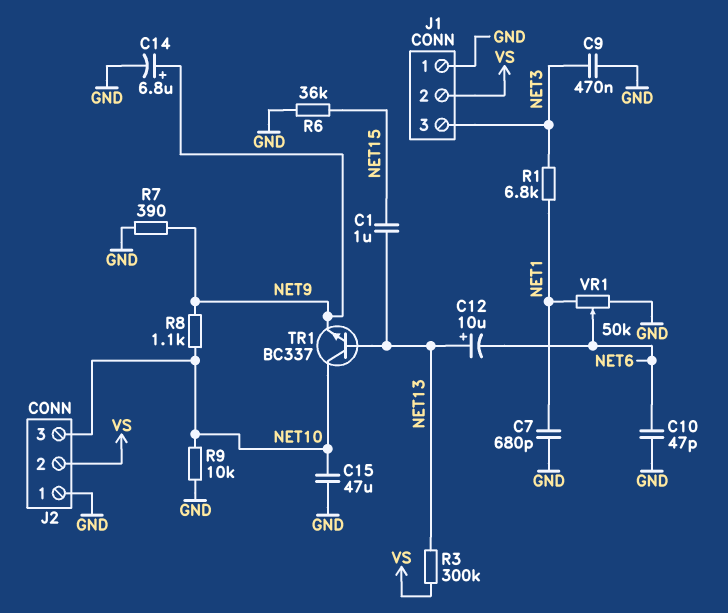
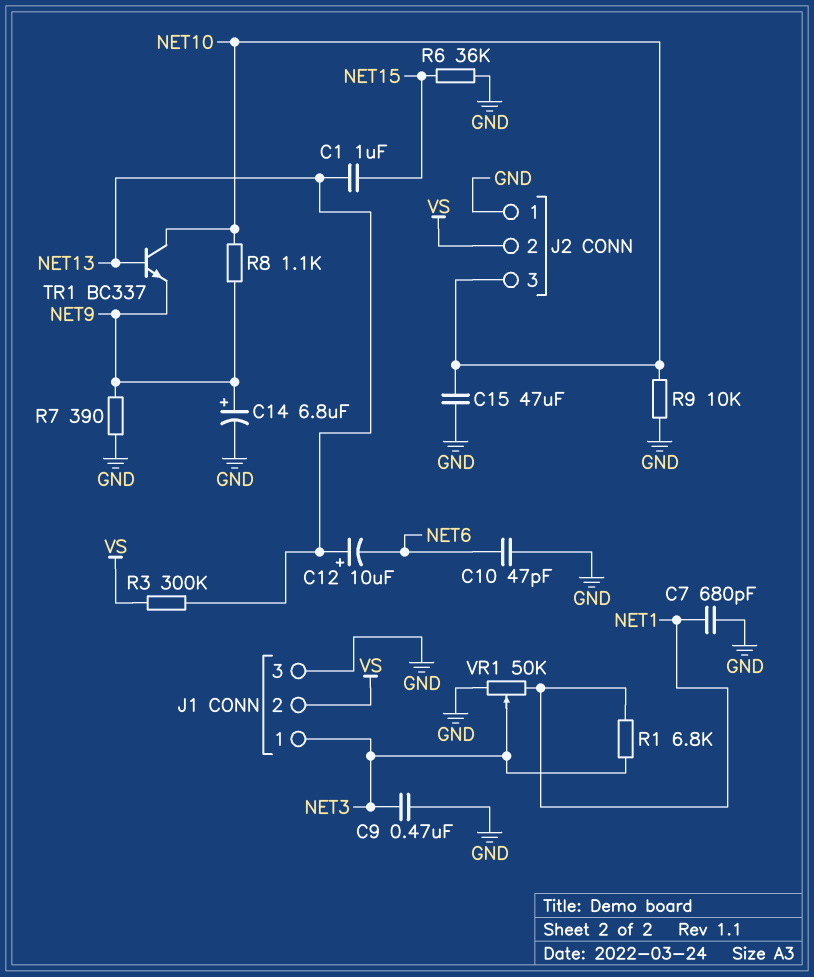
J1 pin 1: GND -> NET3
J1 pin 3: NET3 -> GND
VR1: 50k (GND, NET1, wiper NET6) -> 50k (GND, NET1, wiper NET3)

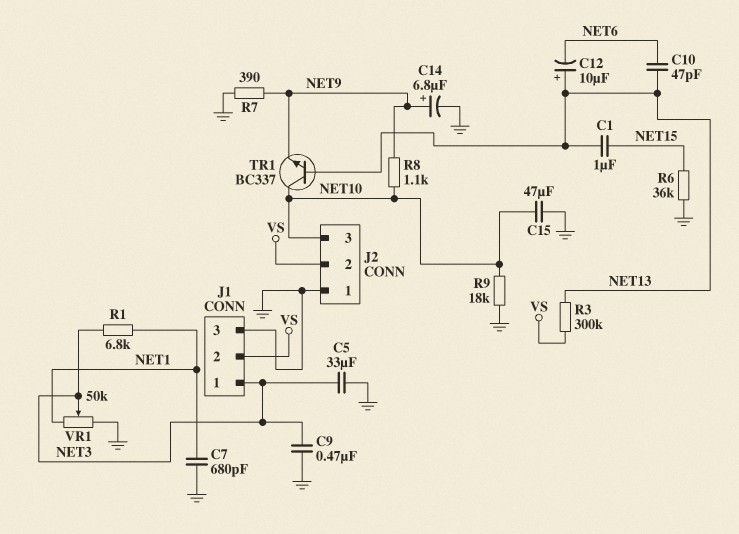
C5: none -> 33uF (GND, NET3)
C10: 47pF (GND, NET6) -> 47pF (NET6, NET13)
R9: 10k (GND, NET10) -> 18k (GND, NET10)

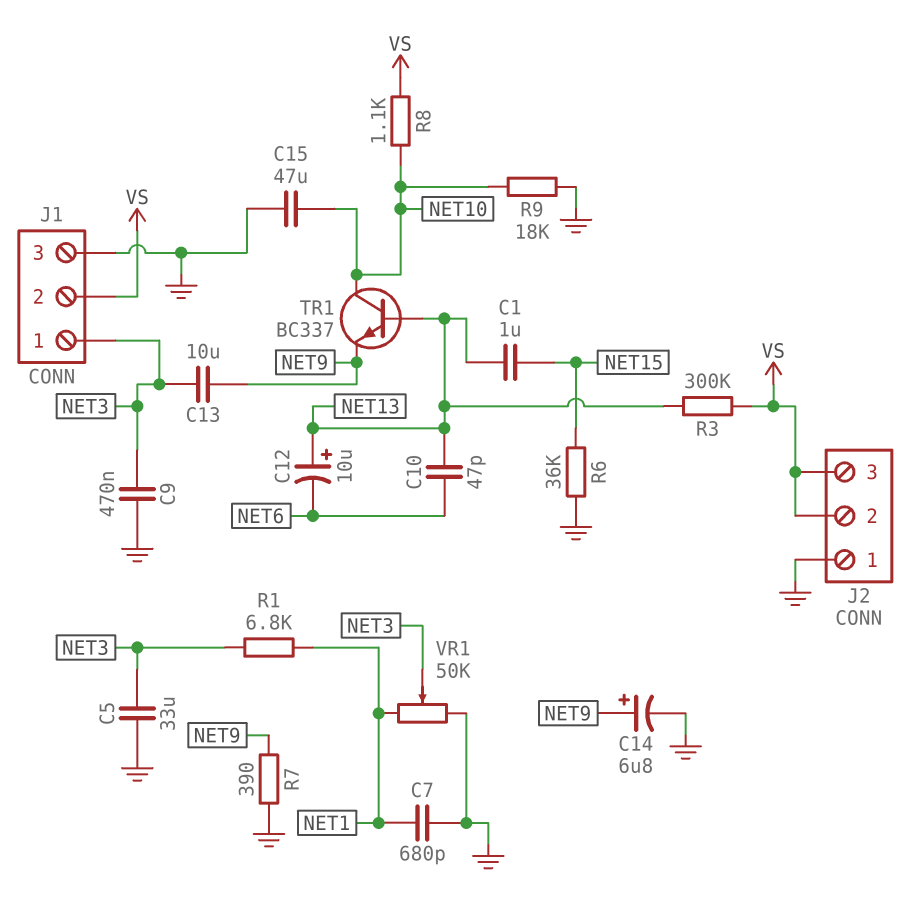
C13: none -> 10uF (NET3, NET9)
J2 pin 3: NET10 -> VS
R8: 1.1k (NET9, NET10) -> 1.1k (NET10, VS)

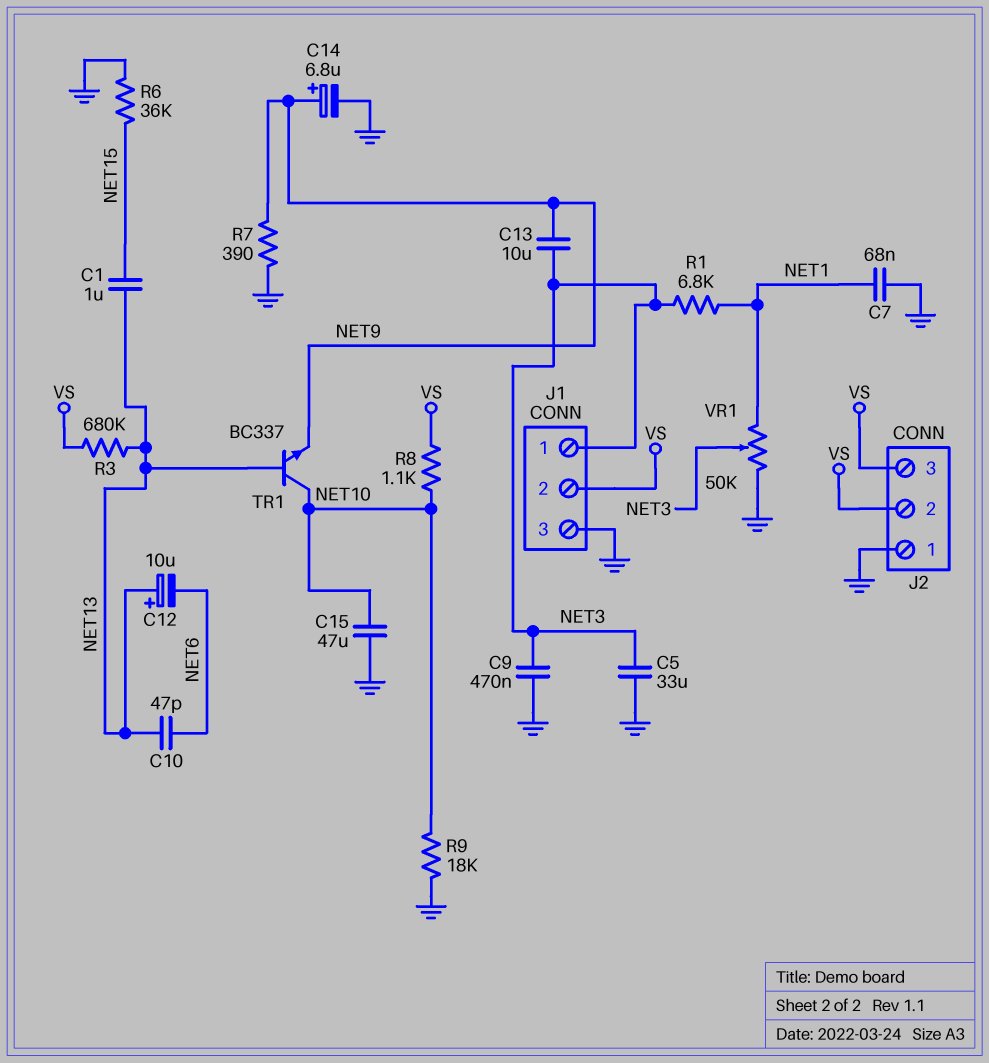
C7: 680pF (GND, NET1) -> 68nF (GND, NET1)
R3: 300k (NET13, VS) -> 680k (NET13, VS)

